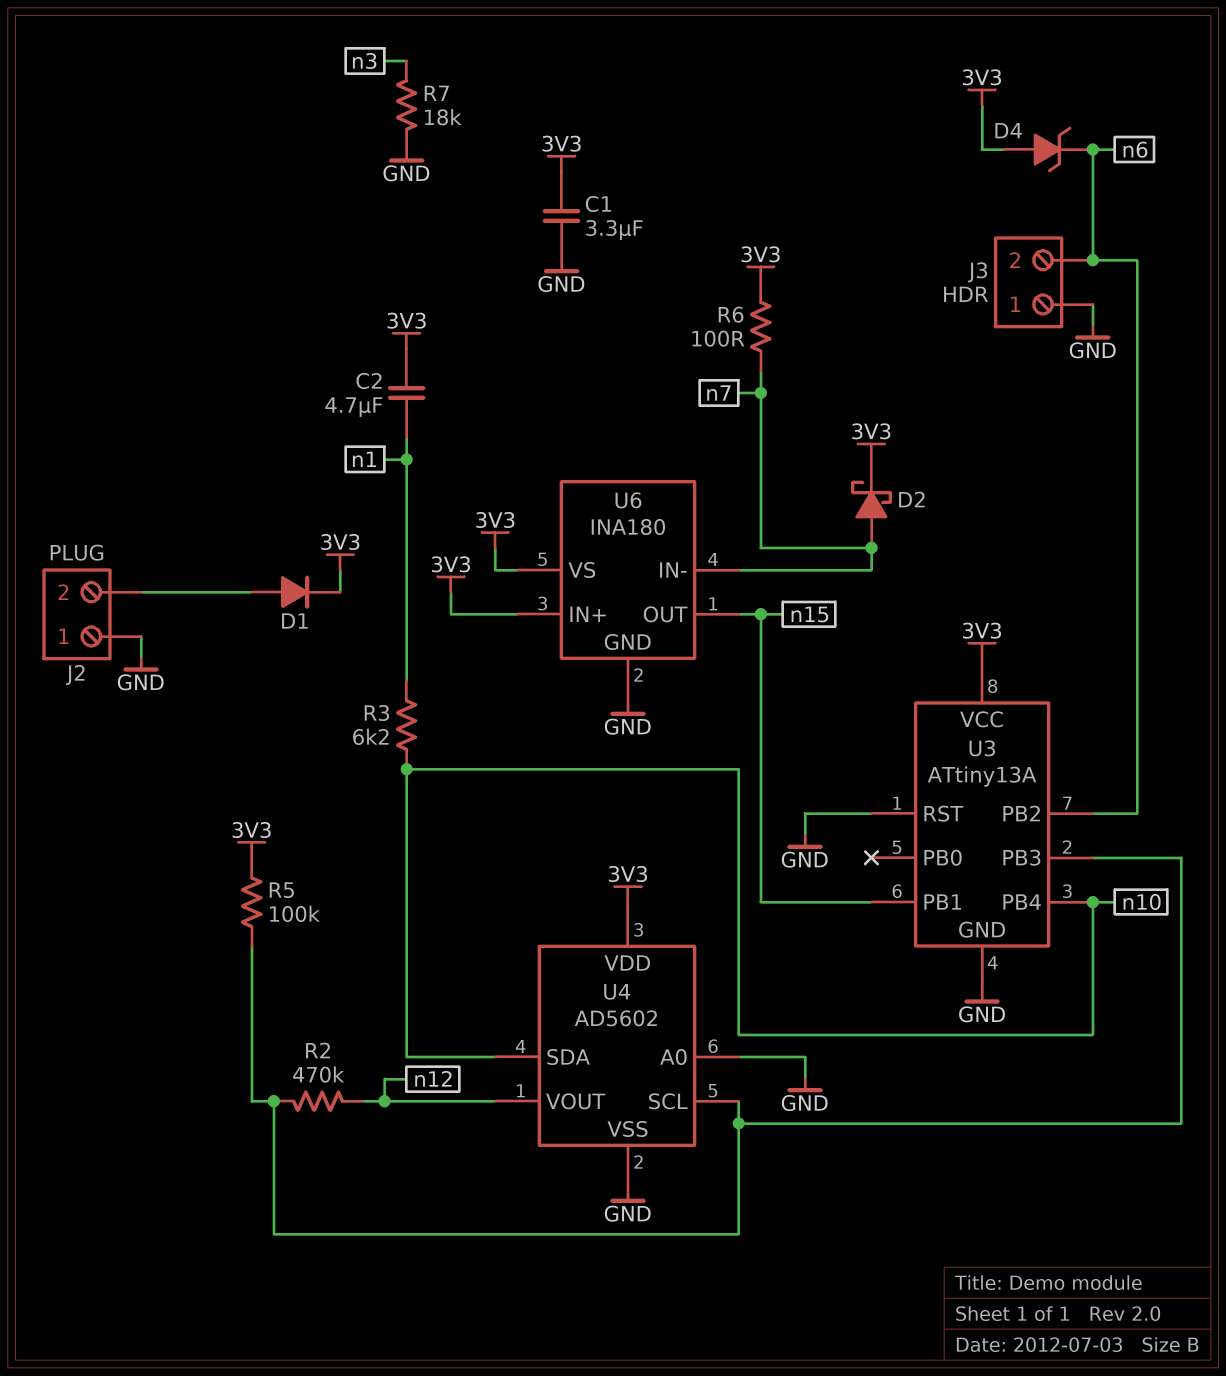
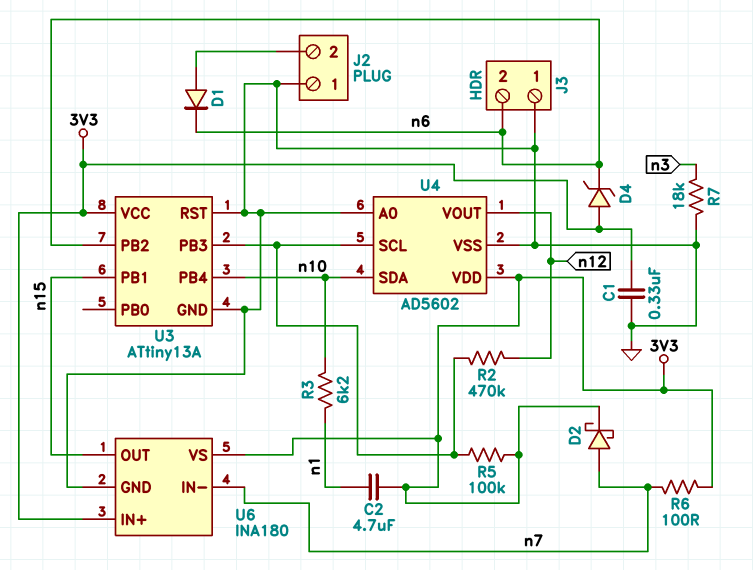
C1: 3.3uF (3V3, GND) -> 330nF (3V3, GND)
D1: diode (A J2/2, K 3V3) -> diode (A J2/2, K n6)

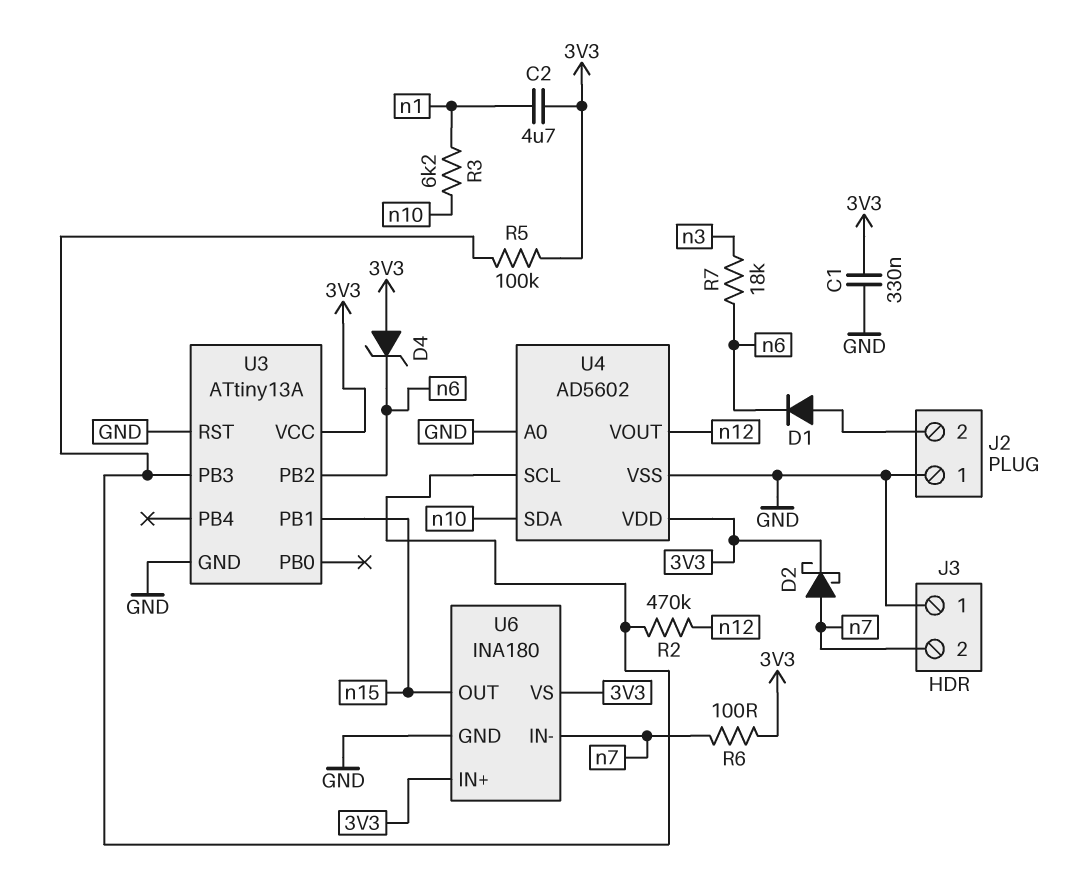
J3 pin 2: n6 -> n7
R7: 18k (GND, n3) -> 18k (n3, n6)
U3 pin PB4: n10 -> none

